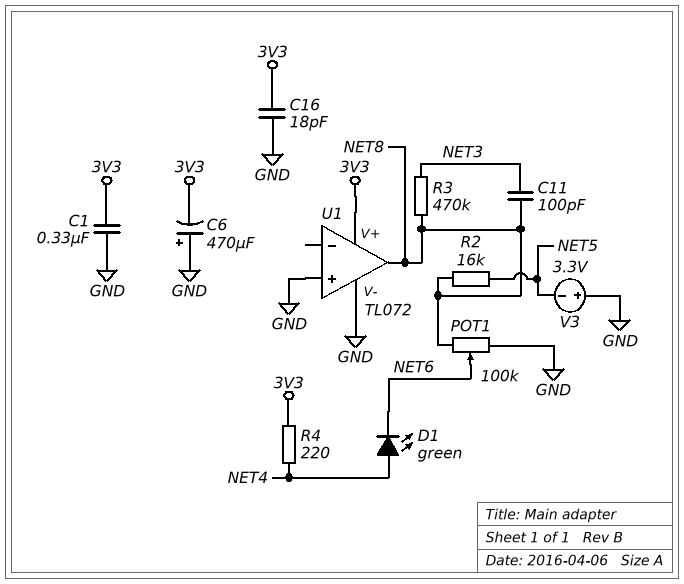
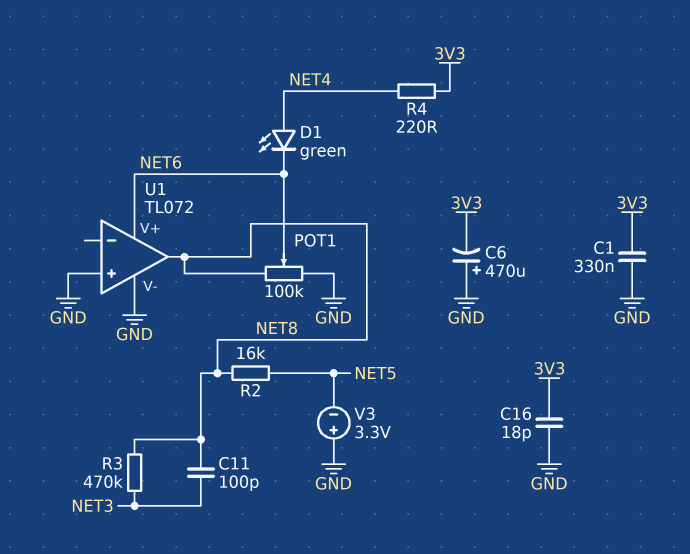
U1 pin V+: 3V3 -> NET6

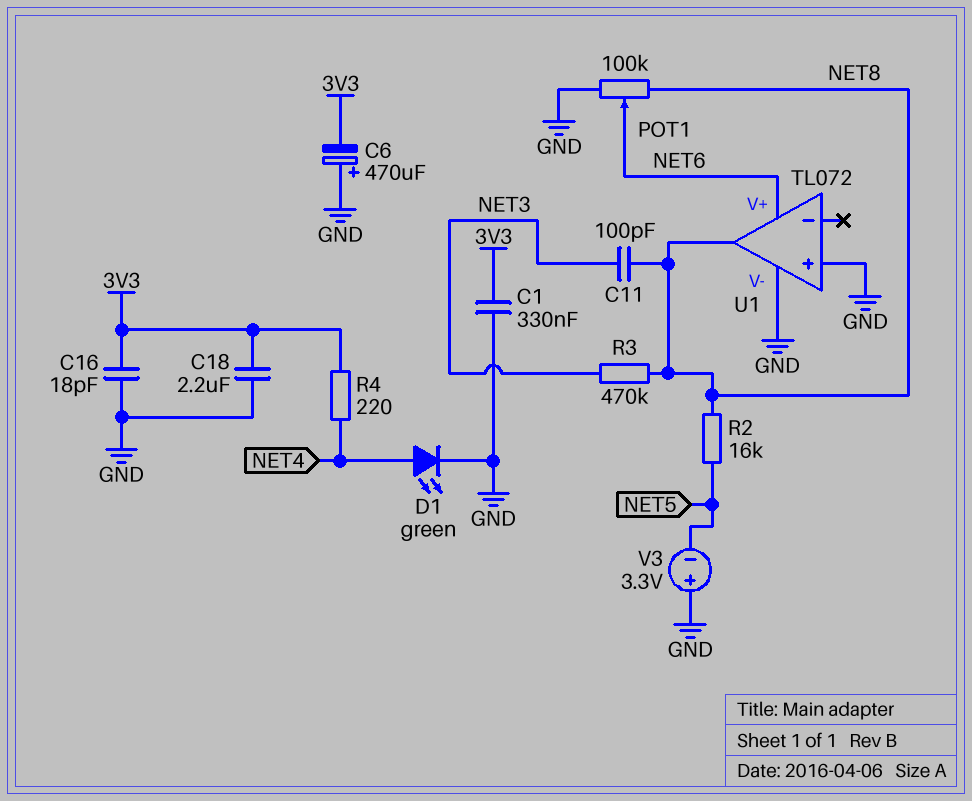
C18: none -> 2.2uF (3V3, GND)
D1: LED green (A NET4, K NET6) -> LED green (A NET4, K GND)

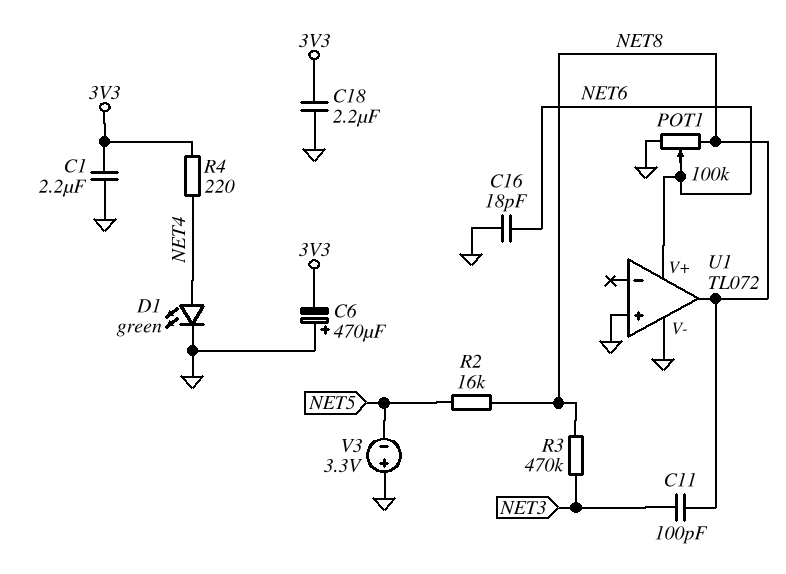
C1: 330nF (3V3, GND) -> 2.2uF (3V3, GND)
C16: 18pF (3V3, GND) -> 18pF (GND, NET6)

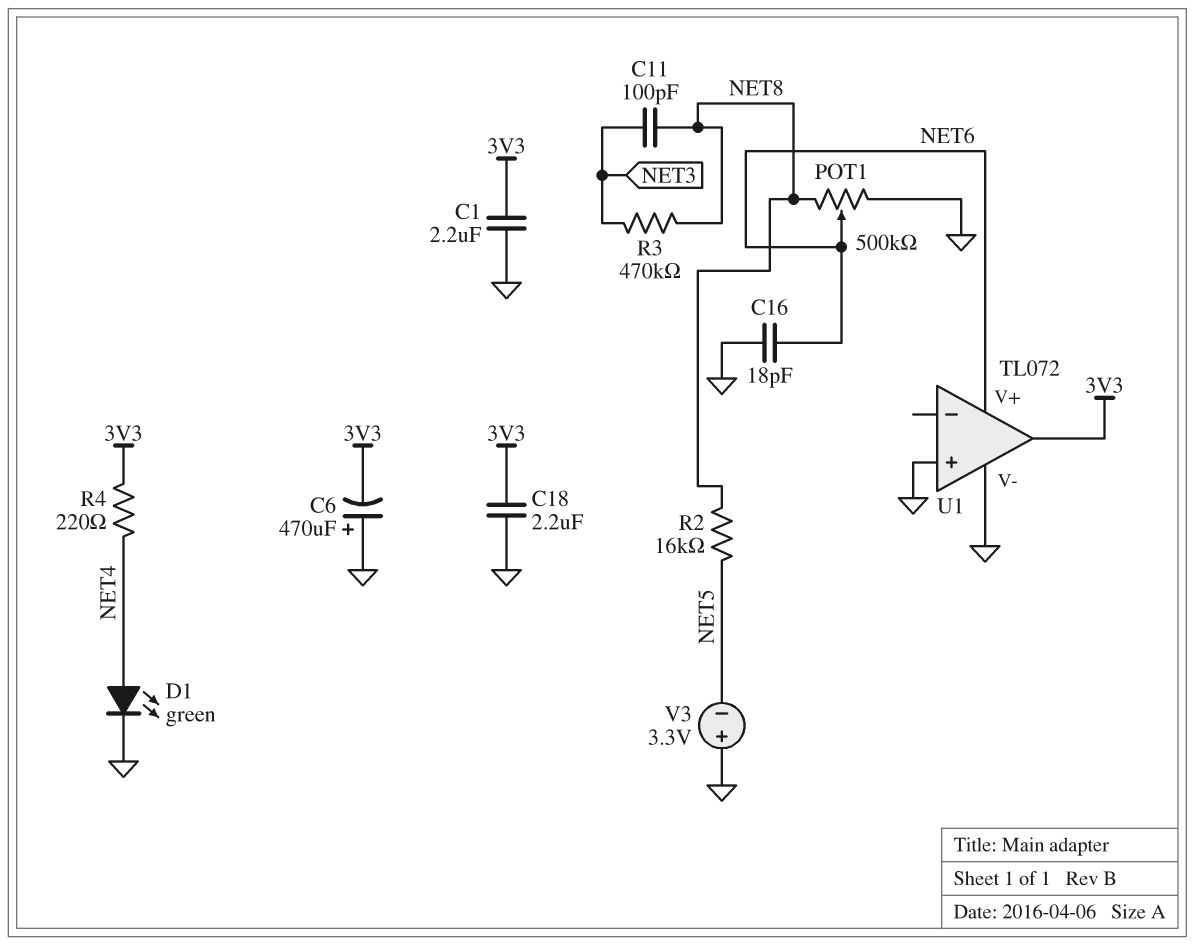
POT1: 100k (GND, NET8, wiper NET6) -> 500k (GND, NET8, wiper NET6)
U1 pin out: NET8 -> 3V3

